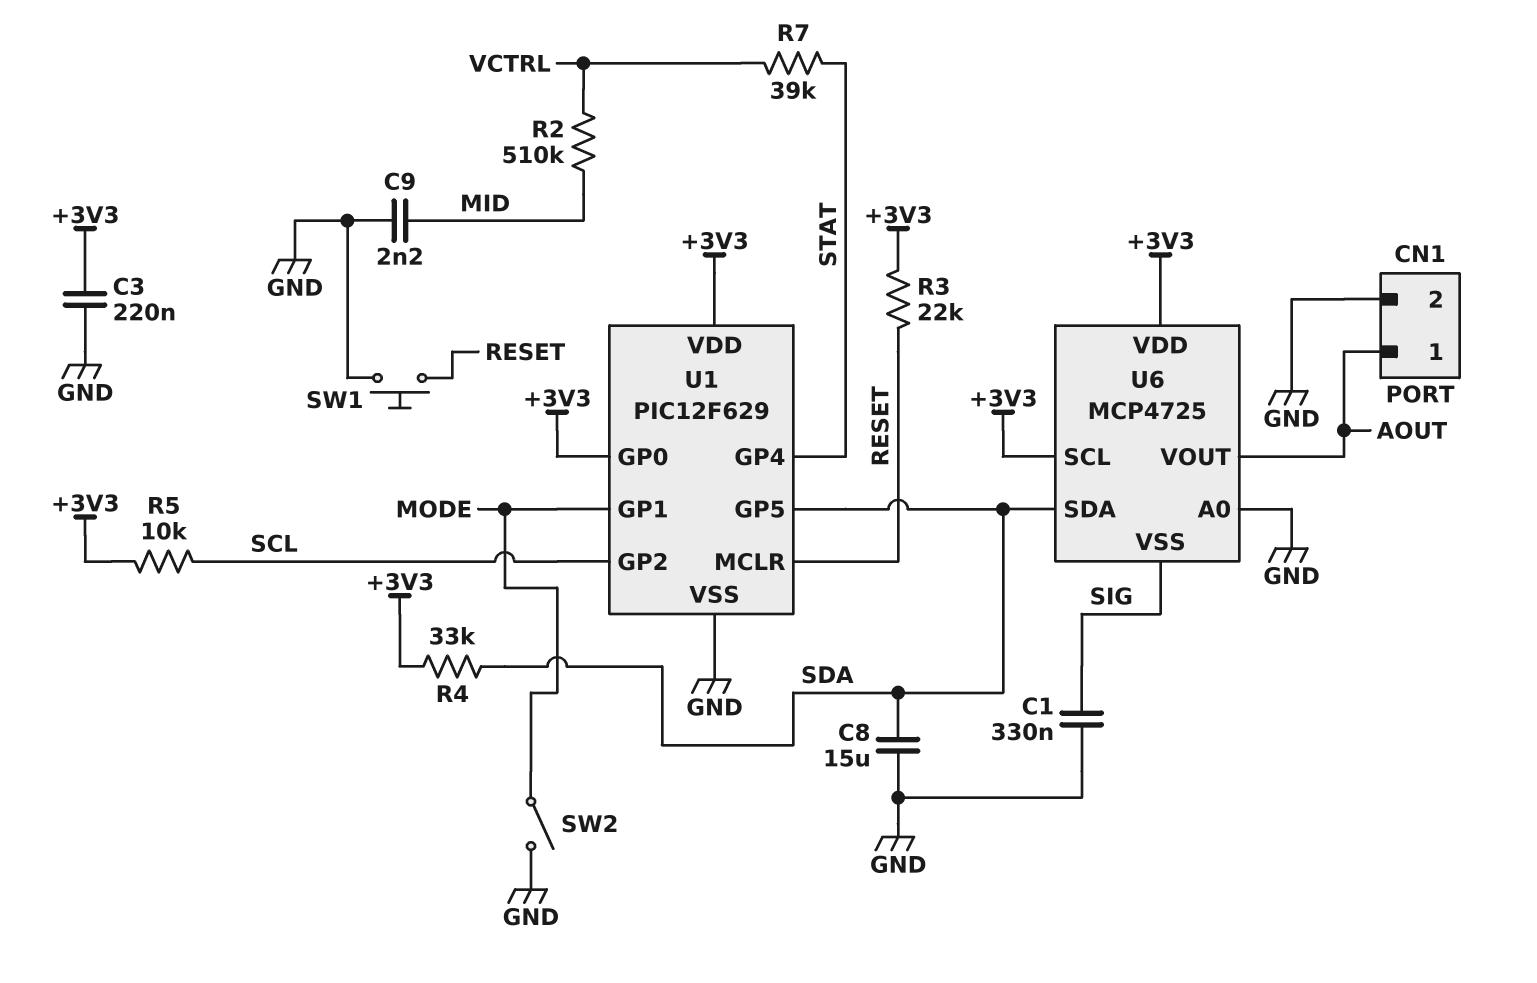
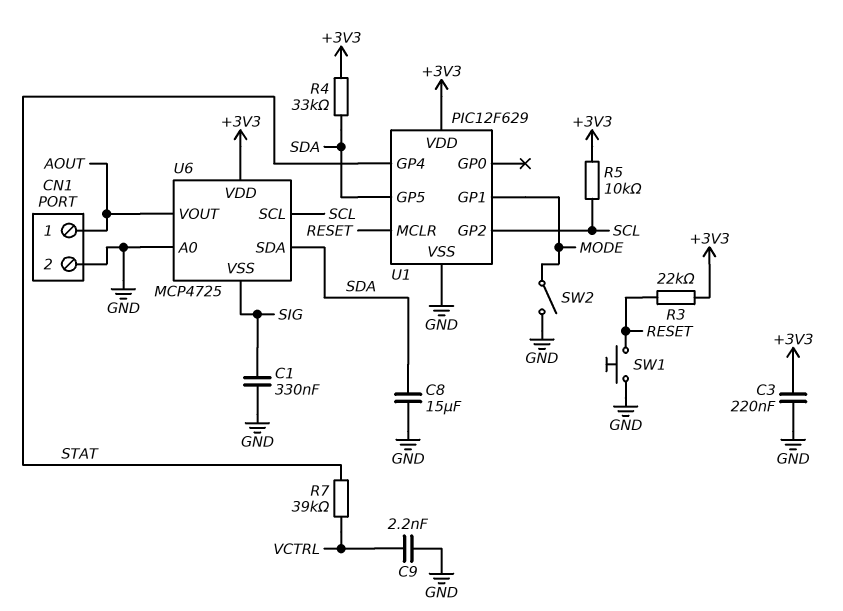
C9: 2.2nF (GND, MID) -> 2.2nF (GND, VCTRL)
R2: 510k (MID, VCTRL) -> none
U1 pin GP0: +3V3 -> none
U6 pin SCL: +3V3 -> SCL

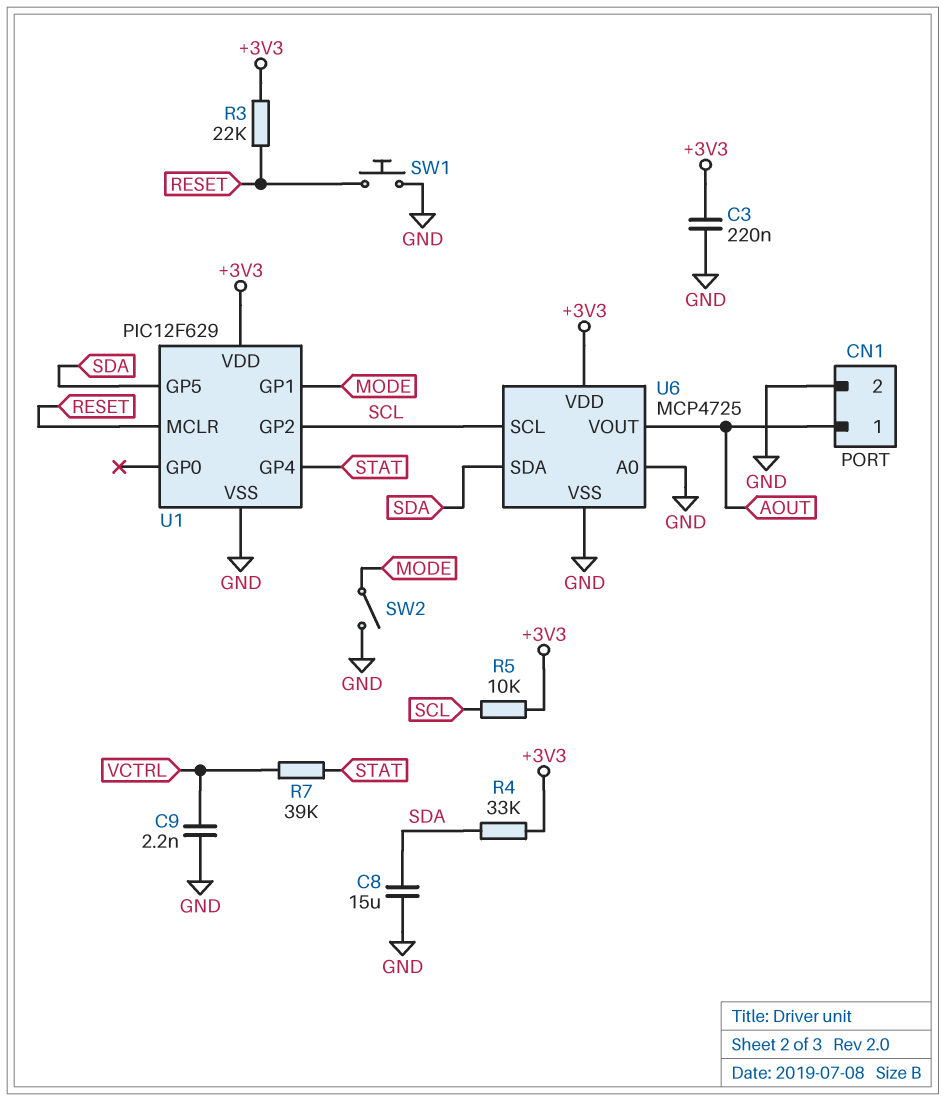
C1: 330nF (GND, SIG) -> none
U6 pin VSS: SIG -> GND

